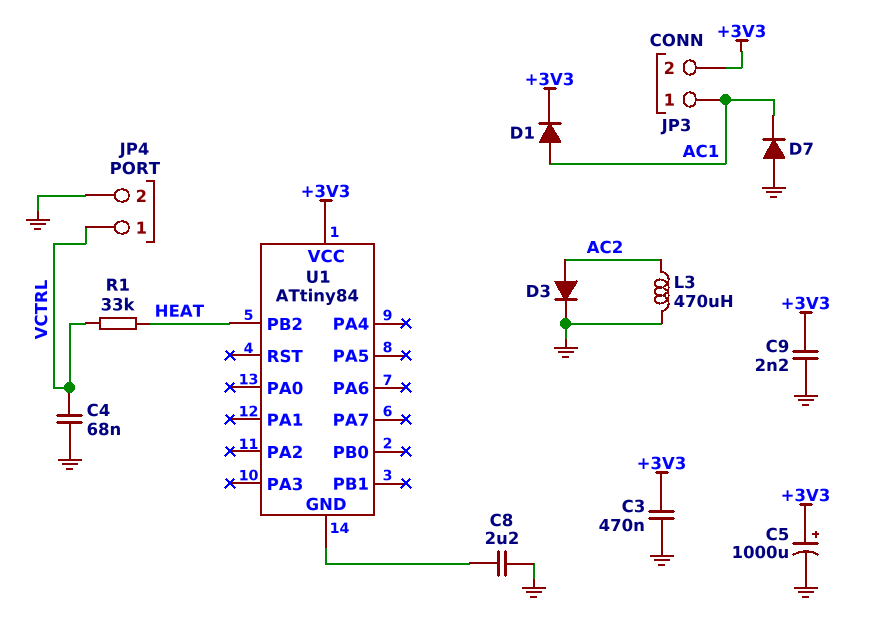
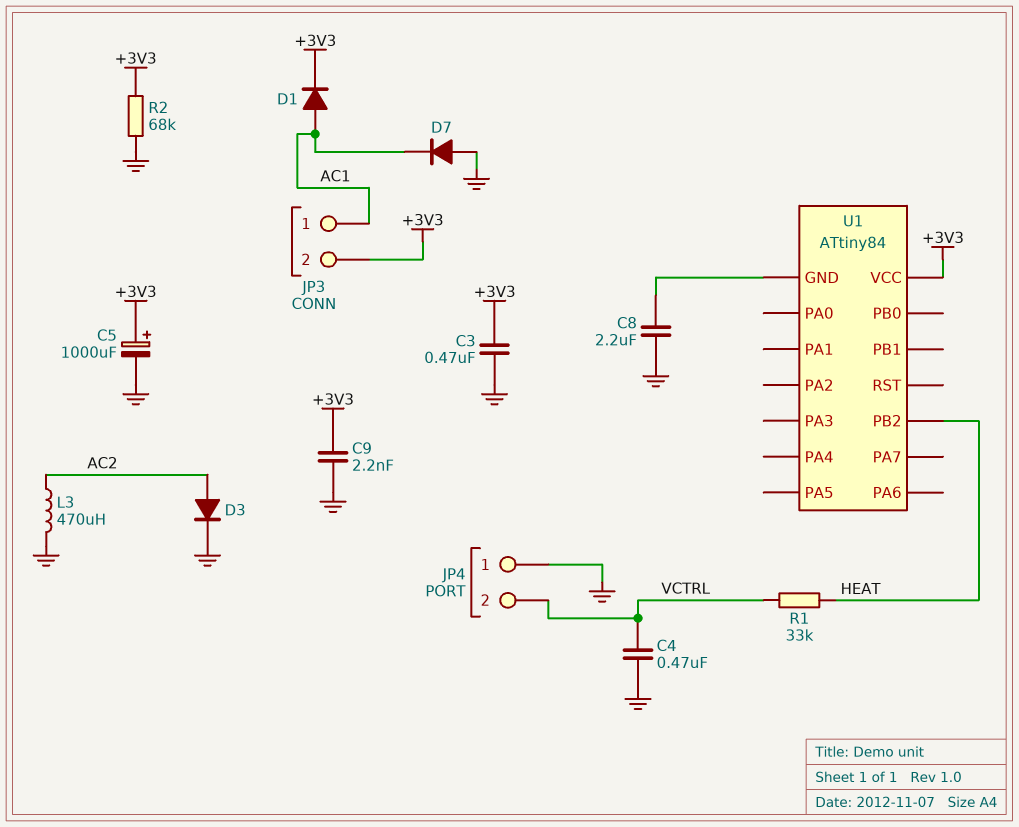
C4: 68nF (GND, VCTRL) -> 470nF (GND, VCTRL)
JP4 pin 1: VCTRL -> GND
JP4 pin 2: GND -> VCTRL
R2: none -> 68k (+3V3, GND)

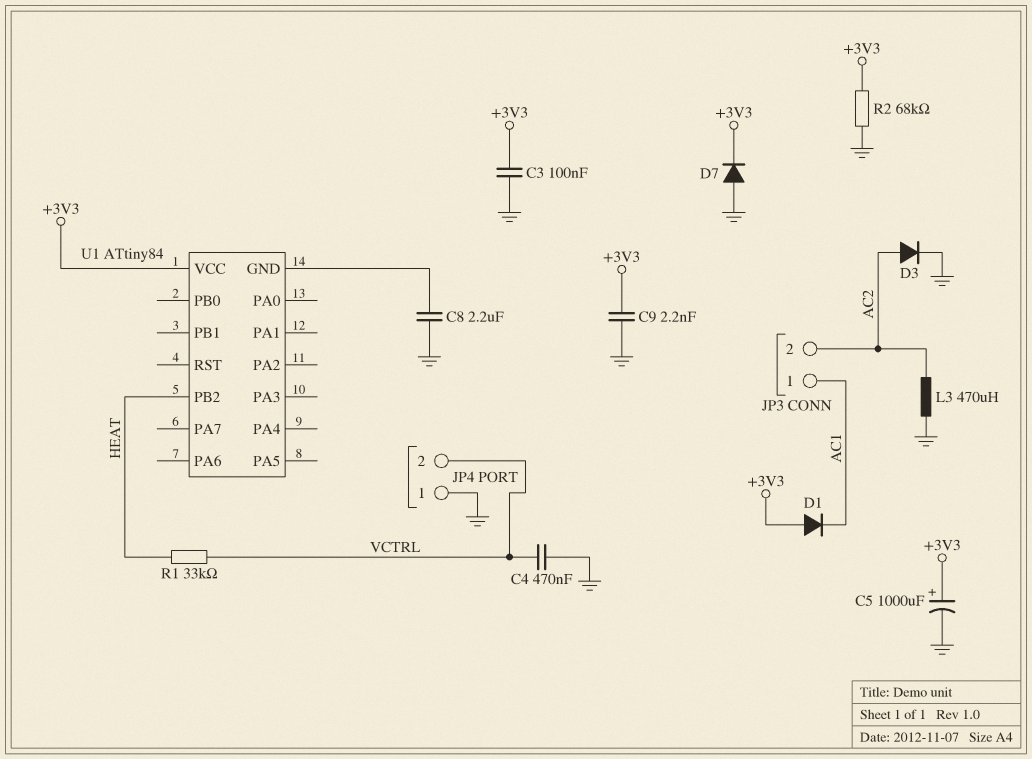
C3: 470nF (+3V3, GND) -> 100nF (+3V3, GND)
D1: diode (A AC1, K +3V3) -> diode (A +3V3, K AC1)
D7: diode (A GND, K AC1) -> diode (A GND, K +3V3)
JP3 pin 2: +3V3 -> AC2

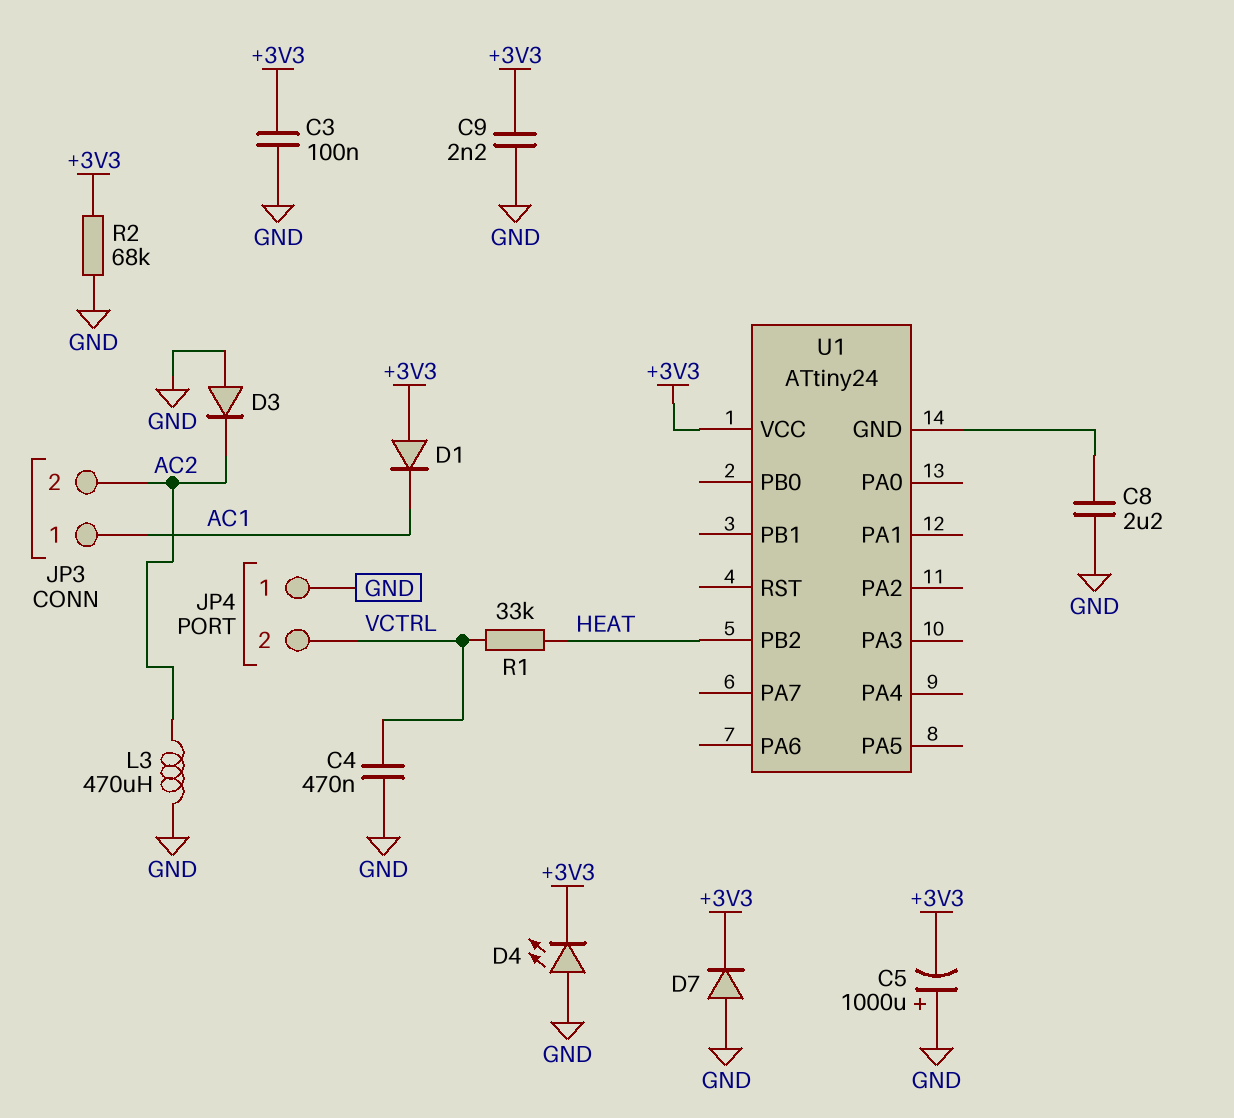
C5: 1000uF (plus +3V3, minus GND) -> 1000uF (plus GND, minus +3V3)
D3: diode (A AC2, K GND) -> diode (A GND, K AC2)
D4: none -> LED (A GND, K +3V3)
U1: ATtiny84 -> ATtiny24

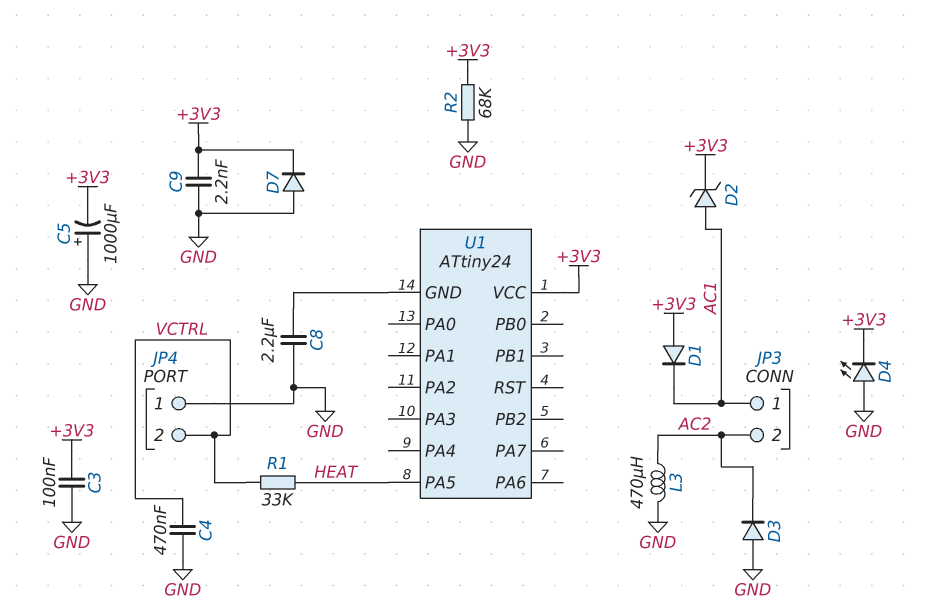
D2: none -> zener (A AC1, K +3V3)
U1 pin PA5: none -> HEAT
U1 pin PB2: HEAT -> none

